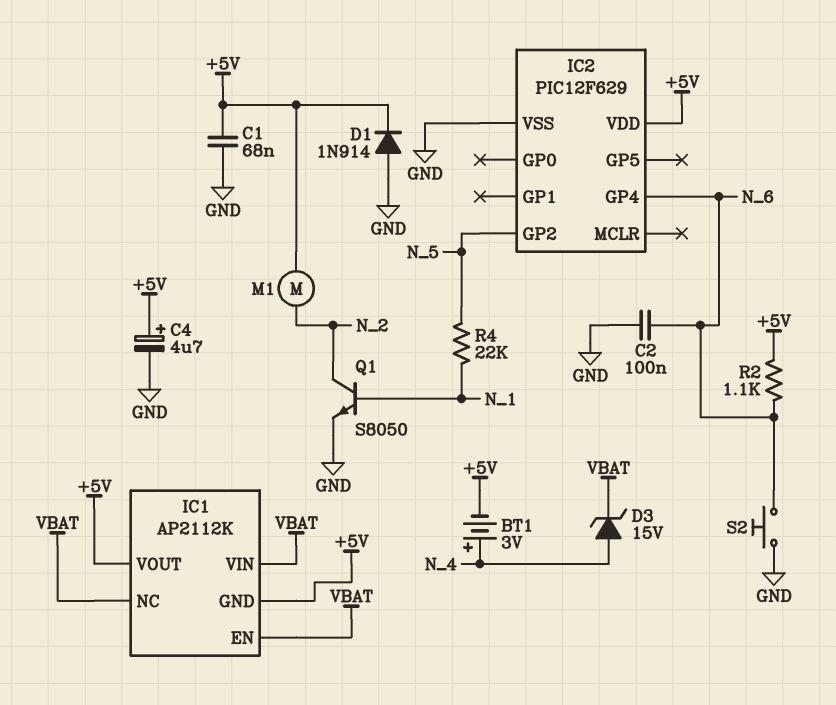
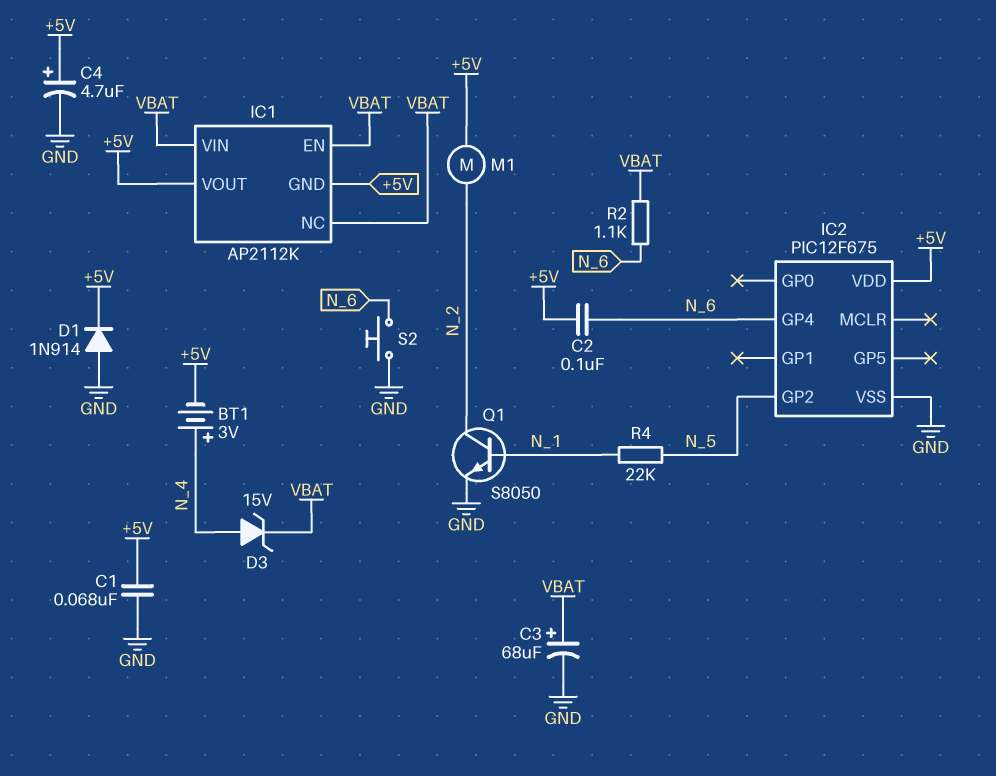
C2: 100nF (GND, N_6) -> 100nF (+5V, N_6)
C3: none -> 68uF (plus VBAT, minus GND)
IC2: PIC12F629 -> PIC12F675
R2: 1.1k (+5V, N_6) -> 1.1k (N_6, VBAT)

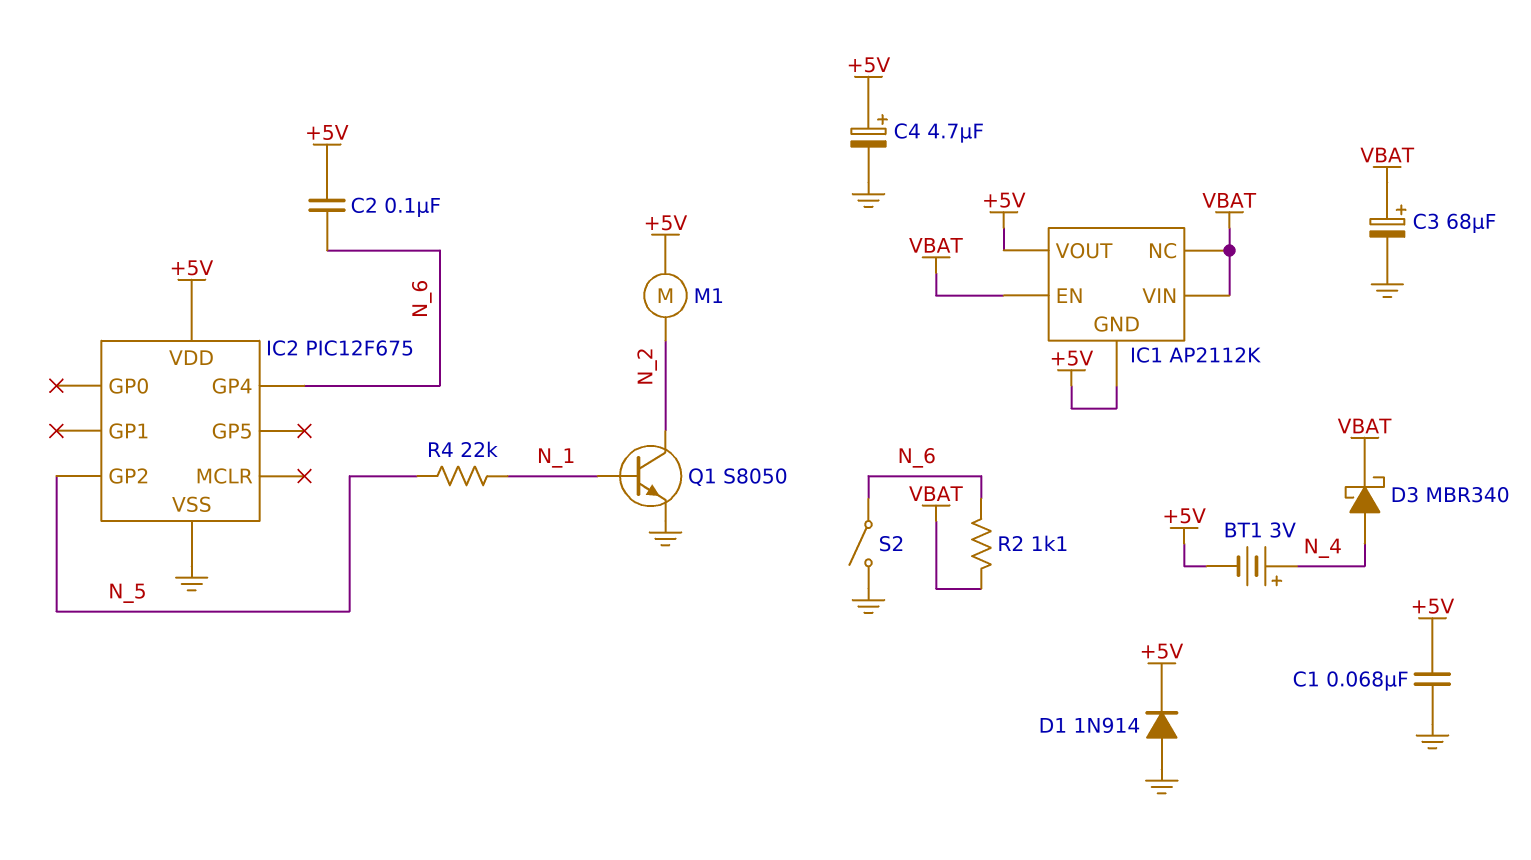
D3: zener 15V (A N_4, K VBAT) -> schottky MBR340 (A N_4, K VBAT)
S2: button (GND, N_6) -> switch (GND, N_6)

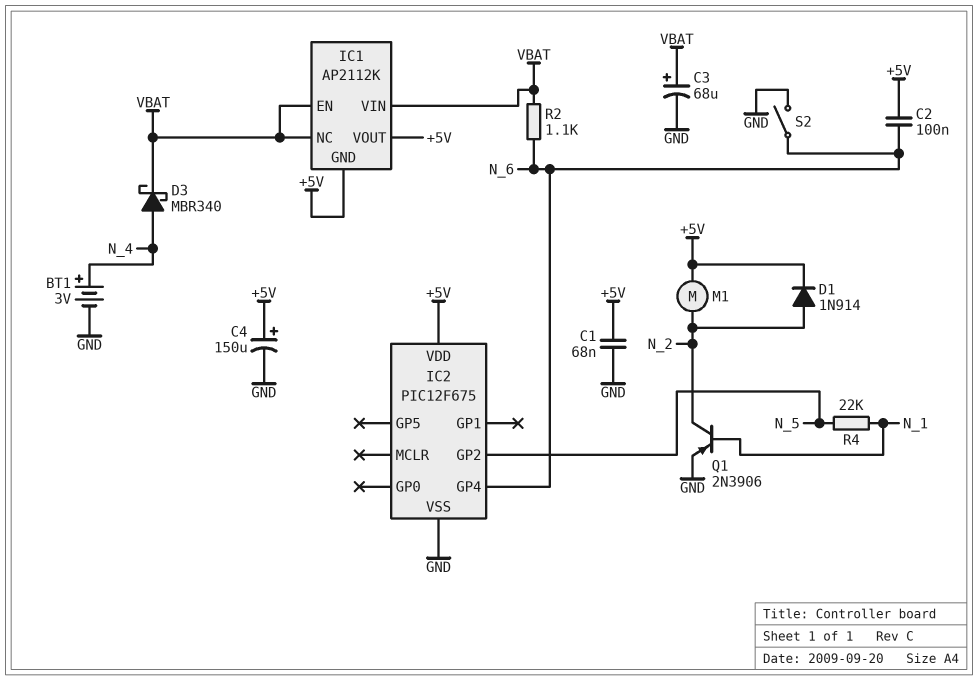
BT1: 3V (plus N_4, minus +5V) -> 3V (plus N_4, minus GND)
C4: 4.7uF (plus +5V, minus GND) -> 150uF (plus +5V, minus GND)
D1: diode 1N914 (A GND, K +5V) -> diode 1N914 (A N_2, K +5V)
Q1: NPN S8050 (B N_1, C N_2, E GND) -> PNP 2N3906 (B N_1, C N_2, E GND)

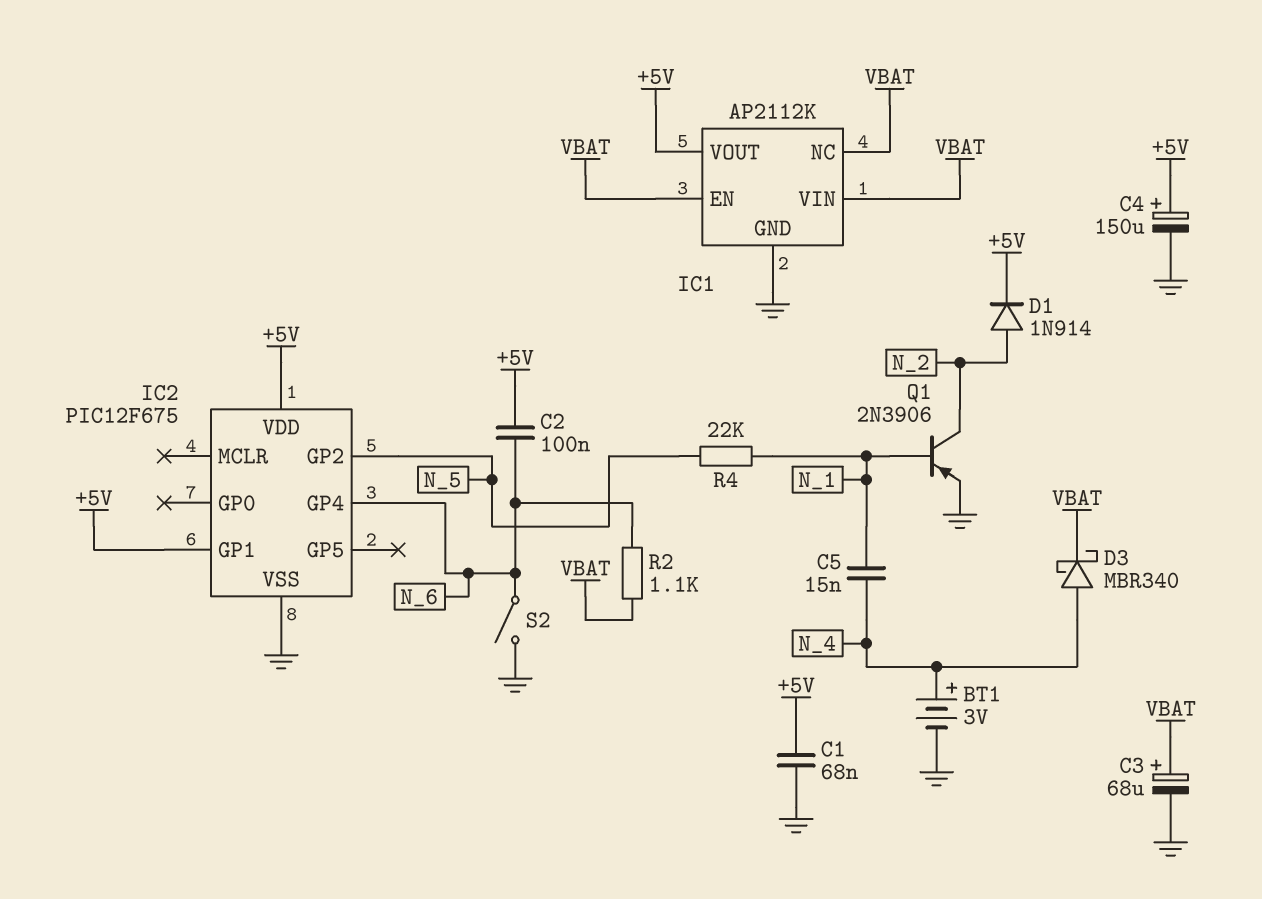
C5: none -> 15nF (N_1, N_4)
IC1 pin GND: +5V -> GND
IC2 pin GP1: none -> +5V
M1: motor (+5V, N_2) -> none

